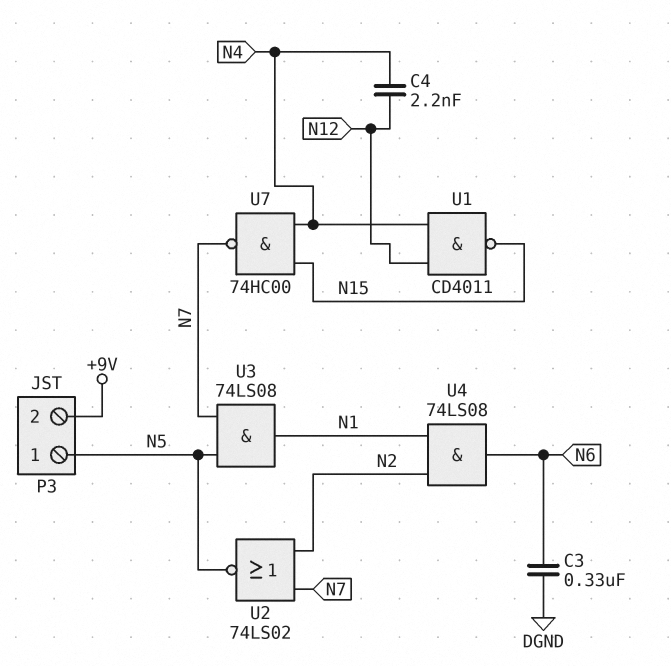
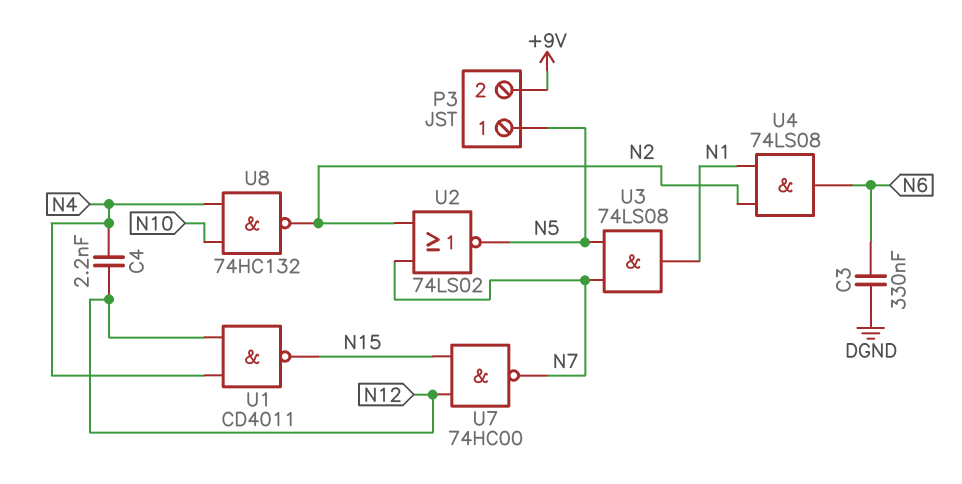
U7: NAND 74HC00 (in N4, in N15, out N7) -> NAND 74HC00 (in N12, in N15, out N7)
U8: none -> NAND 74HC132 (in N4, in N10, out N2)

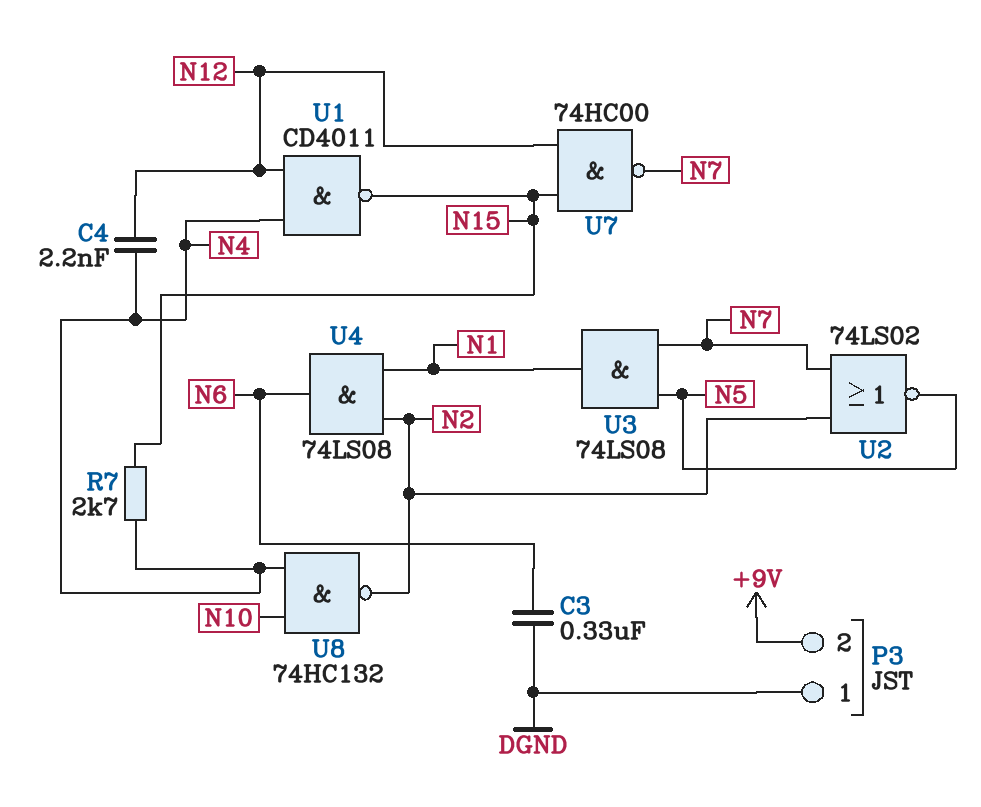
P3 pin 1: N5 -> DGND
R7: none -> 2.7k (N4, N15)

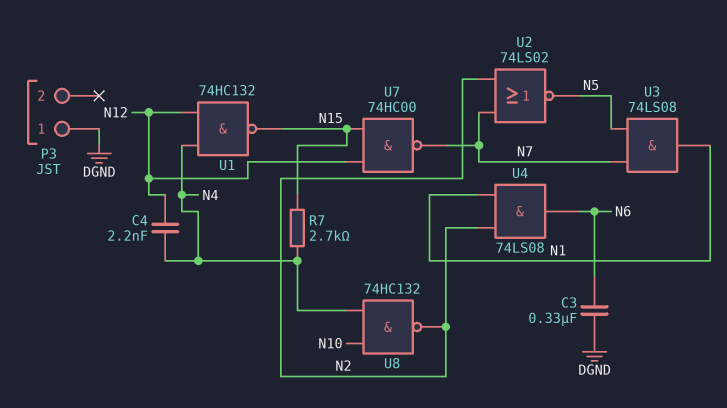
P3 pin 2: +9V -> none
U1: NAND CD4011 (in N4, in N12, out N15) -> NAND 74HC132 (in N4, in N12, out N15)

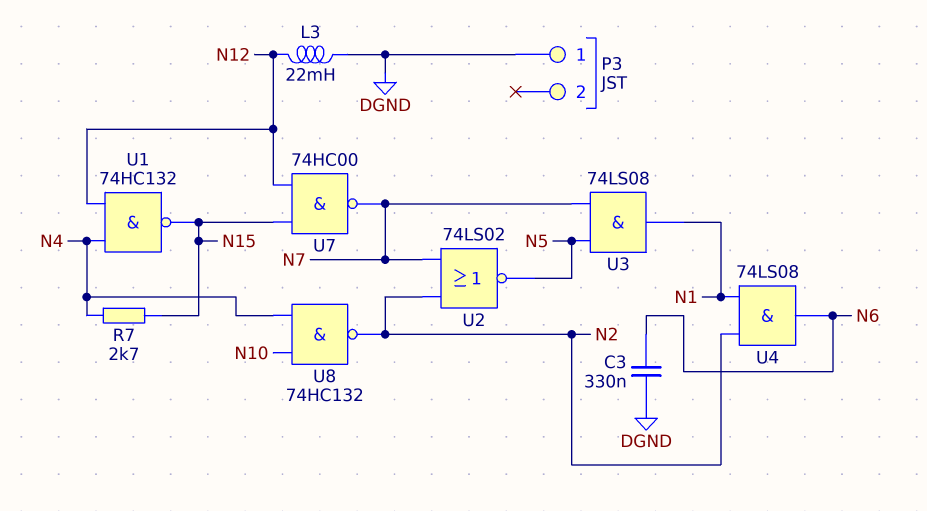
C4: 2.2nF (N4, N12) -> none
L3: none -> 22mH (DGND, N12)

